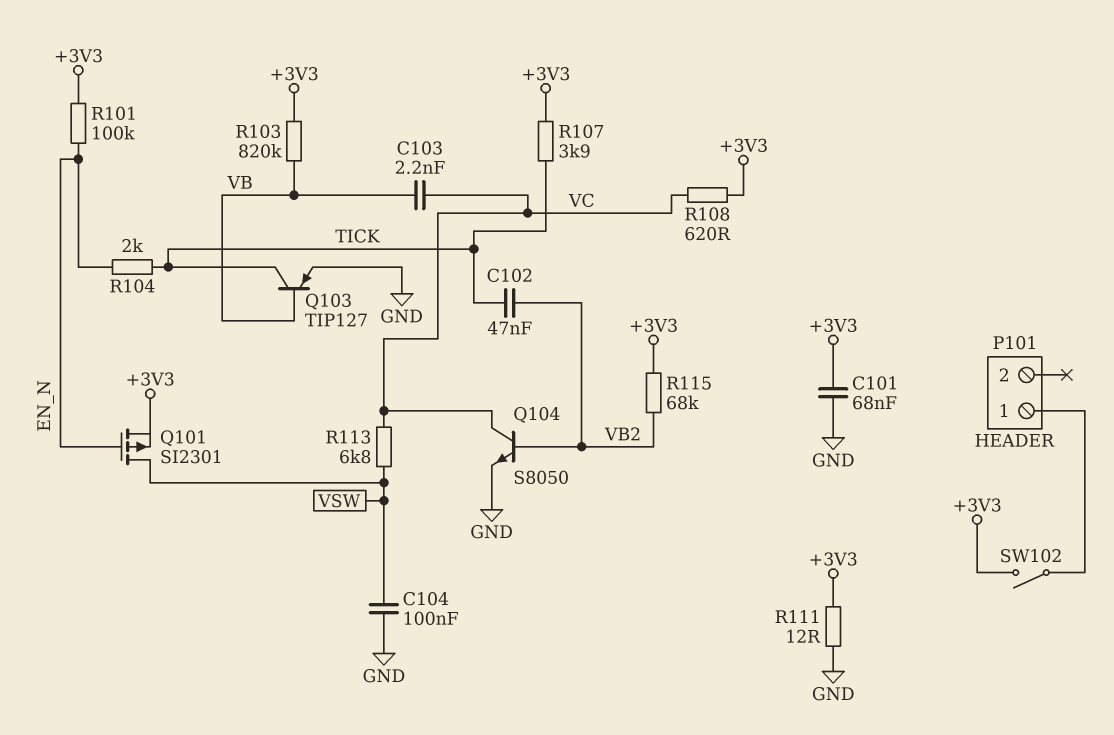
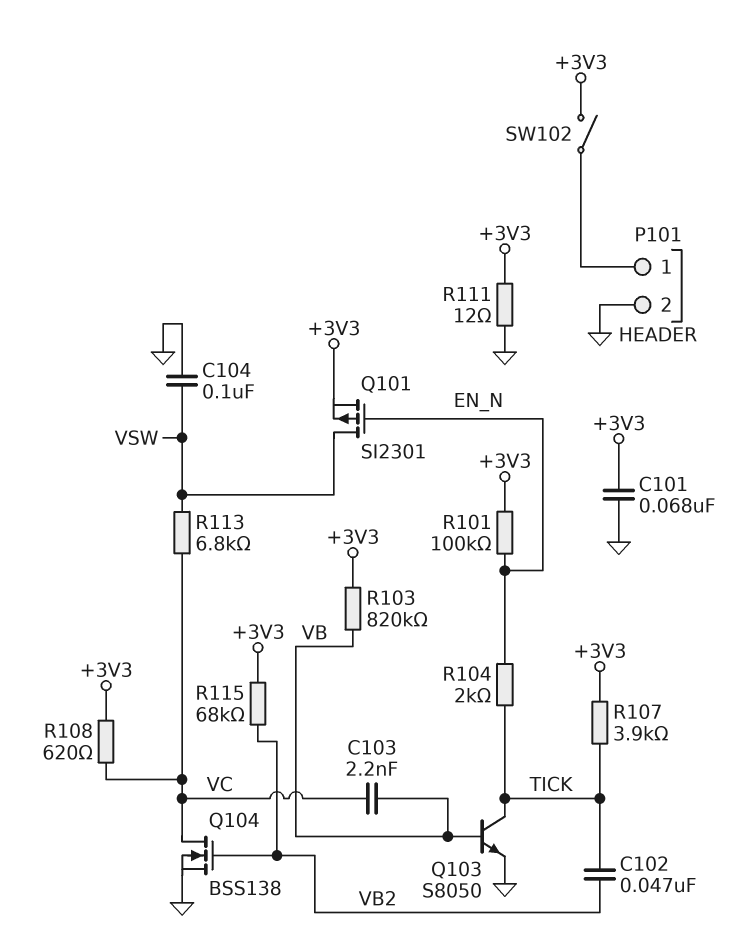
P101 pin 2: none -> GND
Q103: PNP TIP127 (B VB, C TICK, E GND) -> NPN S8050 (B VB, C TICK, E GND)
Q104: NPN S8050 (B VB2, C VC, E GND) -> NMOS BSS138 (G VB2, D VC, S GND)

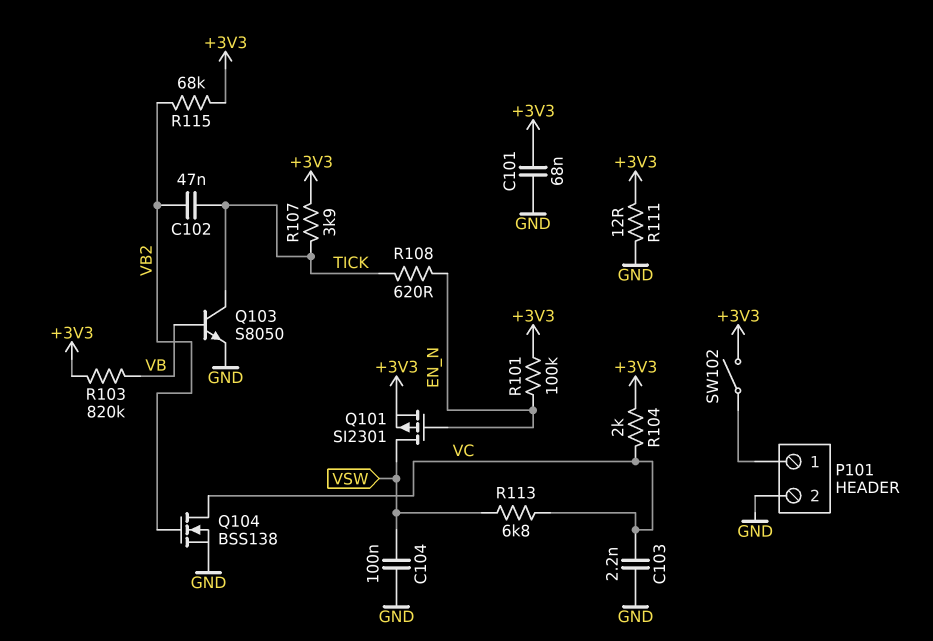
C103: 2.2nF (VB, VC) -> 2.2nF (GND, VC)
R104: 2k (EN_N, TICK) -> 2k (+3V3, VC)
R108: 620 (+3V3, VC) -> 620 (EN_N, TICK)

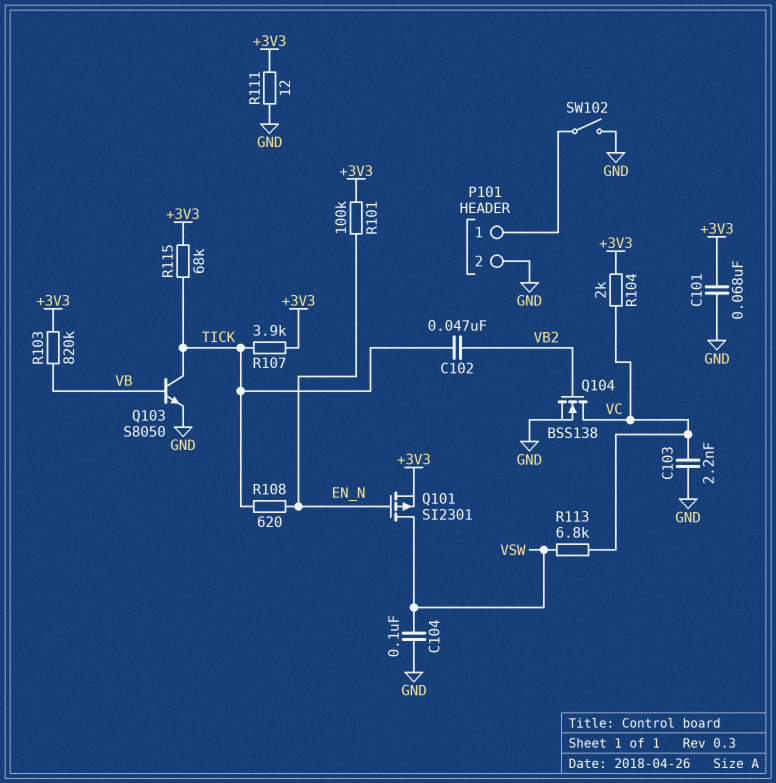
R115: 68k (+3V3, VB2) -> 68k (+3V3, TICK)
SW102: switch (+3V3, P101/1) -> switch (GND, P101/1)

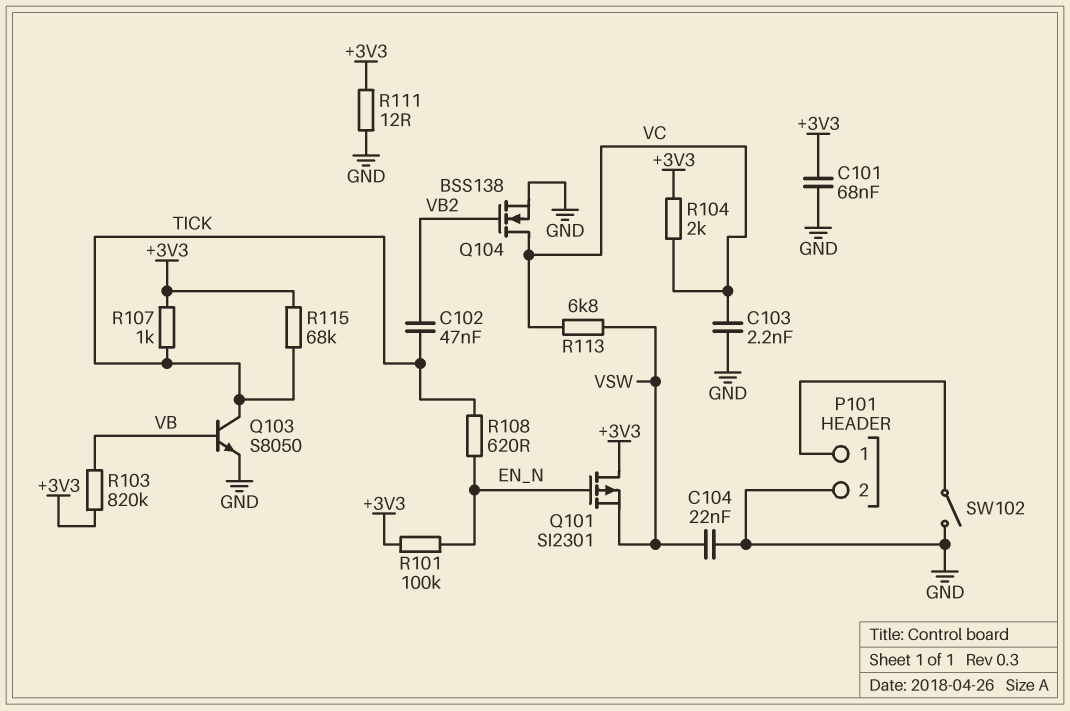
C104: 100nF (GND, VSW) -> 22nF (GND, VSW)
Q101: PMOS SI2301 (G EN_N, D VSW, S +3V3) -> PMOS SI2301 (G EN_N, D +3V3, S VSW)
R107: 3.9k (+3V3, TICK) -> 1k (+3V3, TICK)

